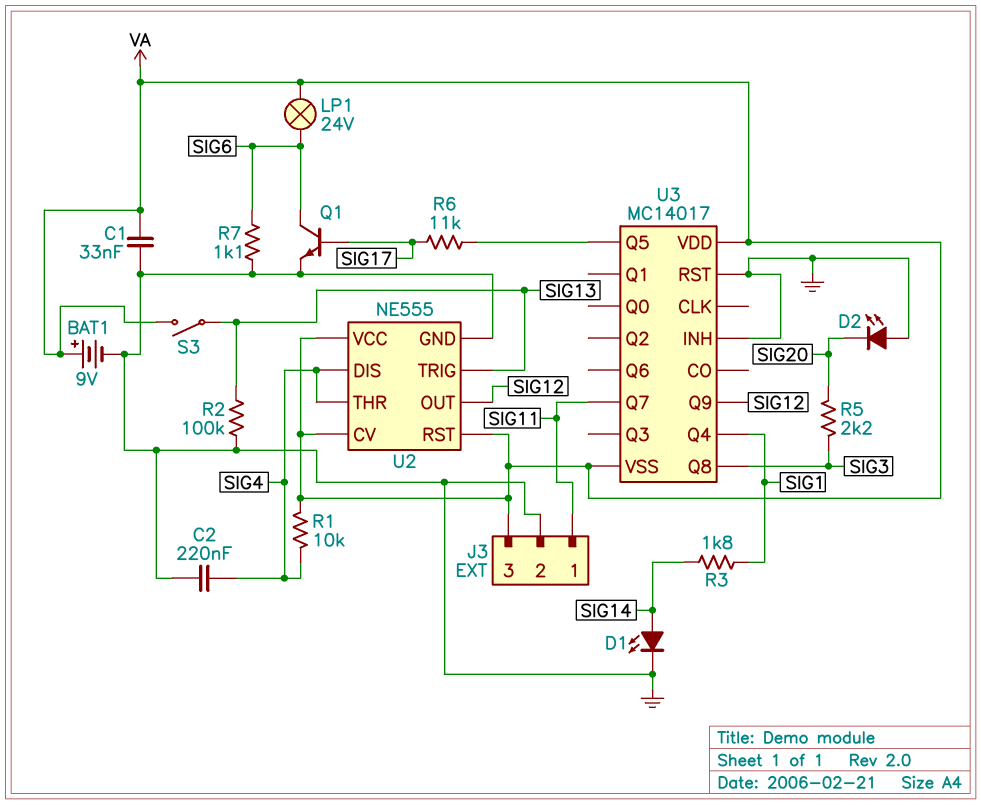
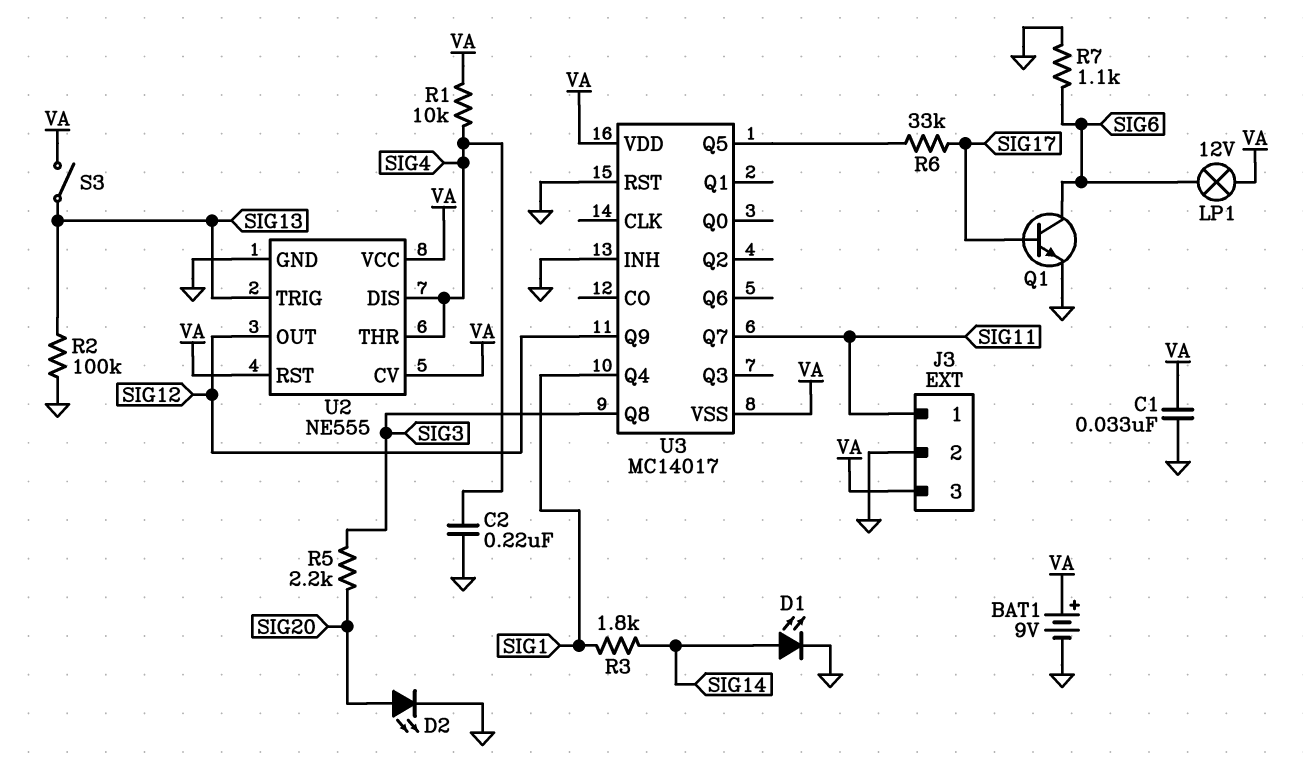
D2: LED (A GND, K SIG20) -> LED (A SIG20, K GND)
LP1: lamp 24V (SIG6, VA) -> lamp 12V (SIG6, VA)
R6: 11k (SIG17, U3/Q5) -> 33k (SIG17, U3/Q5)

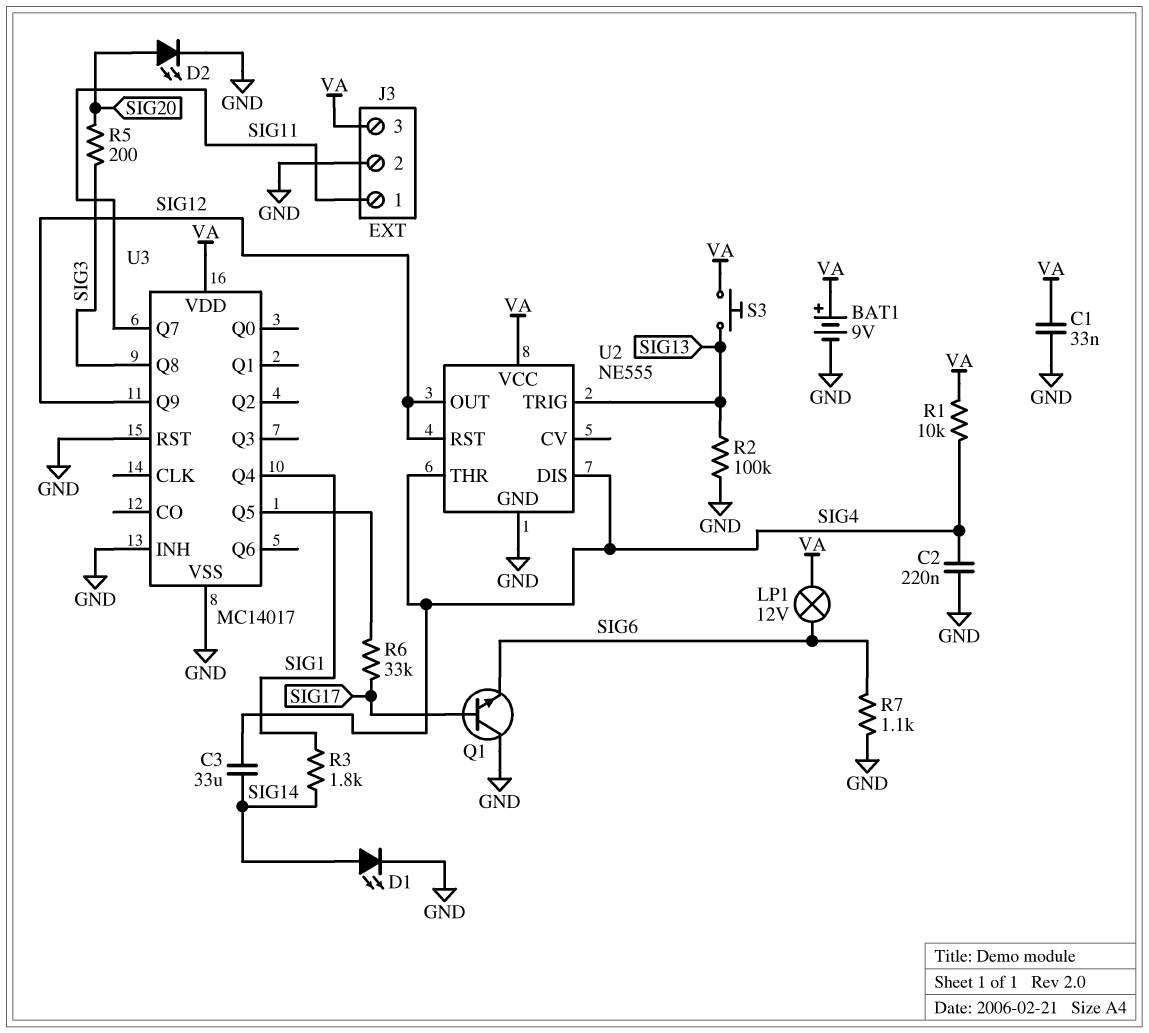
C3: none -> 33uF (SIG4, SIG14)
Q1: NPN (B SIG17, C SIG6, E GND) -> NPN (B SIG17, C GND, E SIG6)
R5: 2.2k (SIG3, SIG20) -> 200 (SIG3, SIG20)
S3: switch (SIG13, VA) -> button (SIG13, VA)
U2 pin CV: VA -> none
U2 pin RST: VA -> SIG12
U3 pin VSS: VA -> GND

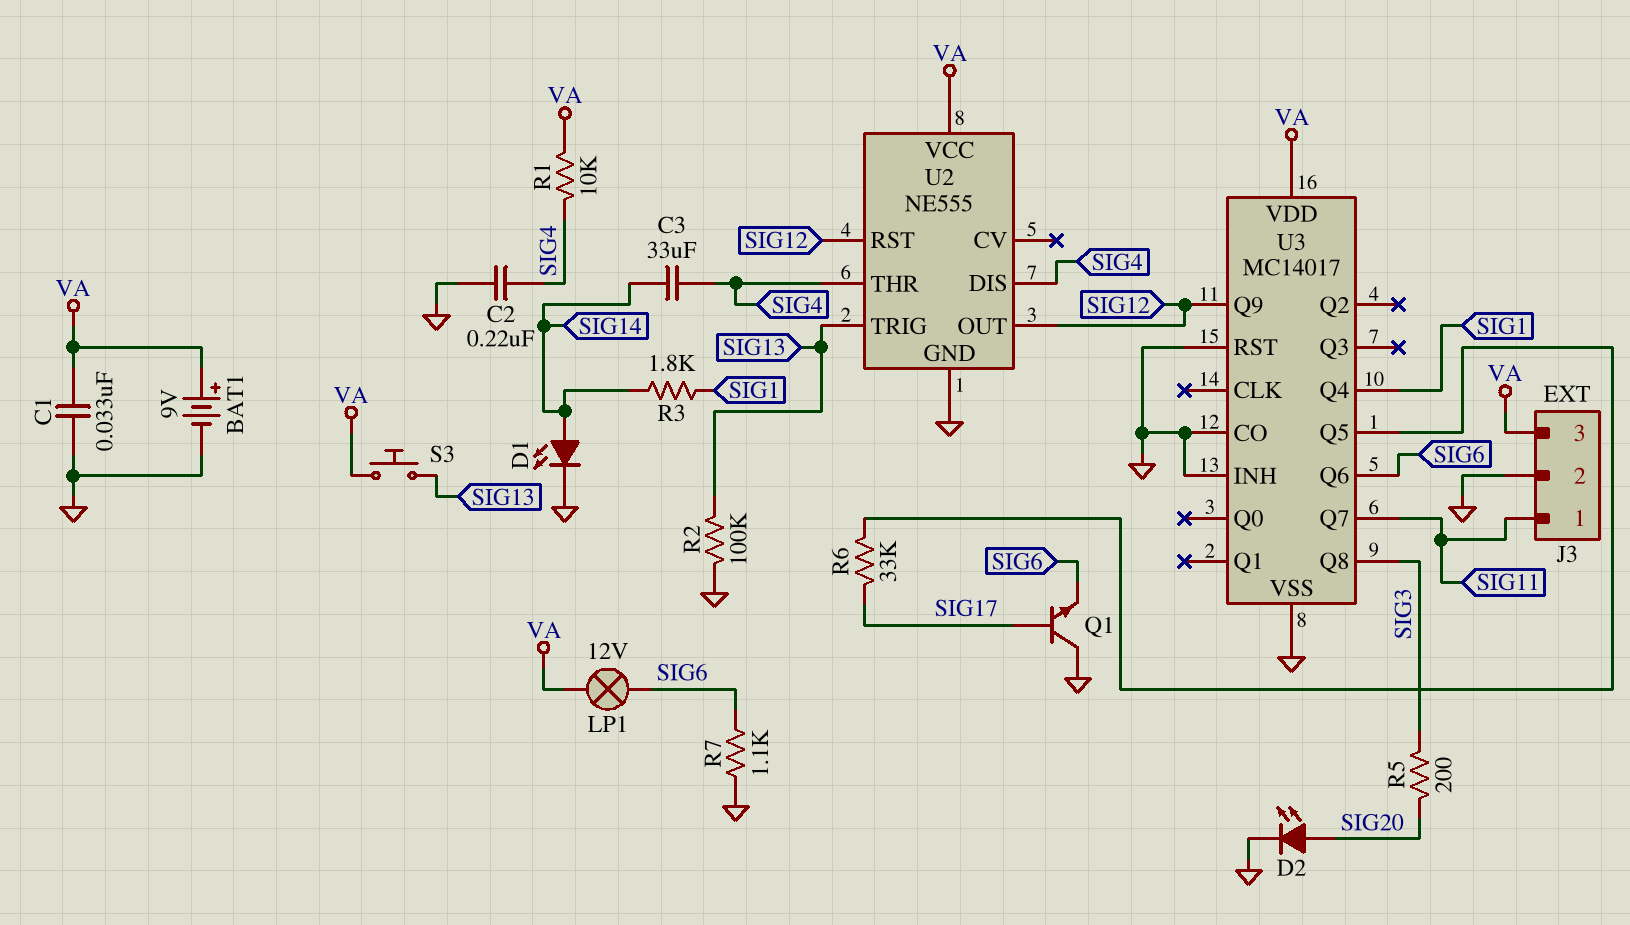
U3 pin CO: none -> GND
U3 pin Q6: none -> SIG6

